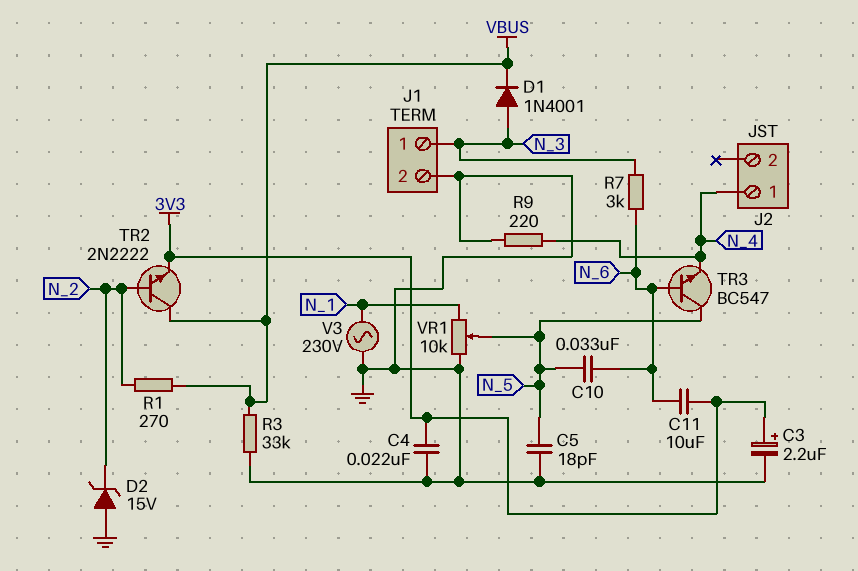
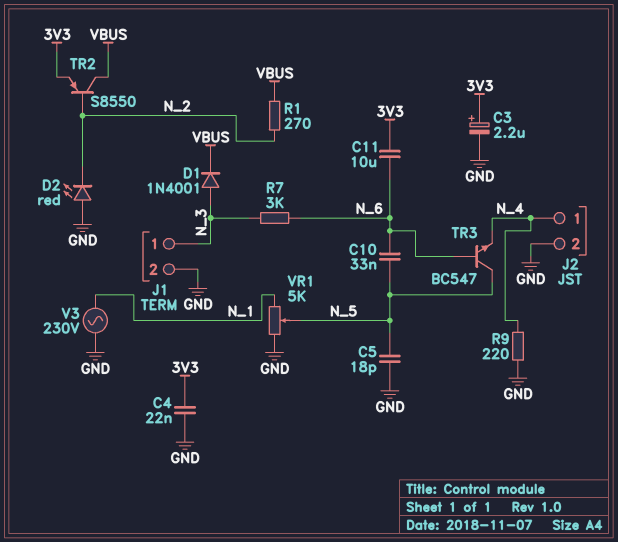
D2: zener 15V (A GND, K N_2) -> LED red (A GND, K N_2)
J2 pin 2: none -> GND
R3: 33k (GND, VBUS) -> none
TR2: NPN 2N2222 (B N_2, C VBUS, E 3V3) -> PNP S8550 (B N_2, C VBUS, E 3V3)
VR1: 10k (GND, N_1, wiper N_5) -> 5k (GND, N_1, wiper N_5)

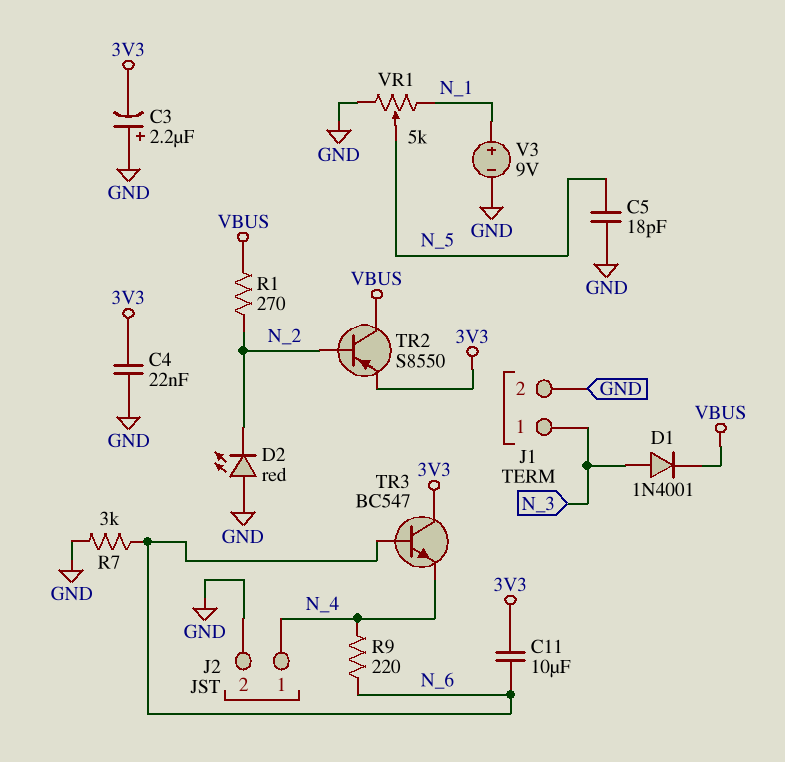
C3: 2.2uF (plus 3V3, minus GND) -> 2.2uF (plus GND, minus 3V3)
C10: 33nF (N_5, N_6) -> none
R7: 3k (N_3, N_6) -> 3k (GND, N_6)
R9: 220 (GND, N_4) -> 220 (N_4, N_6)
TR3: NPN BC547 (B N_6, C N_5, E N_4) -> NPN BC547 (B N_6, C 3V3, E N_4)
V3: AC 230V (GND, N_1) -> 9V (plus N_1, minus GND)

